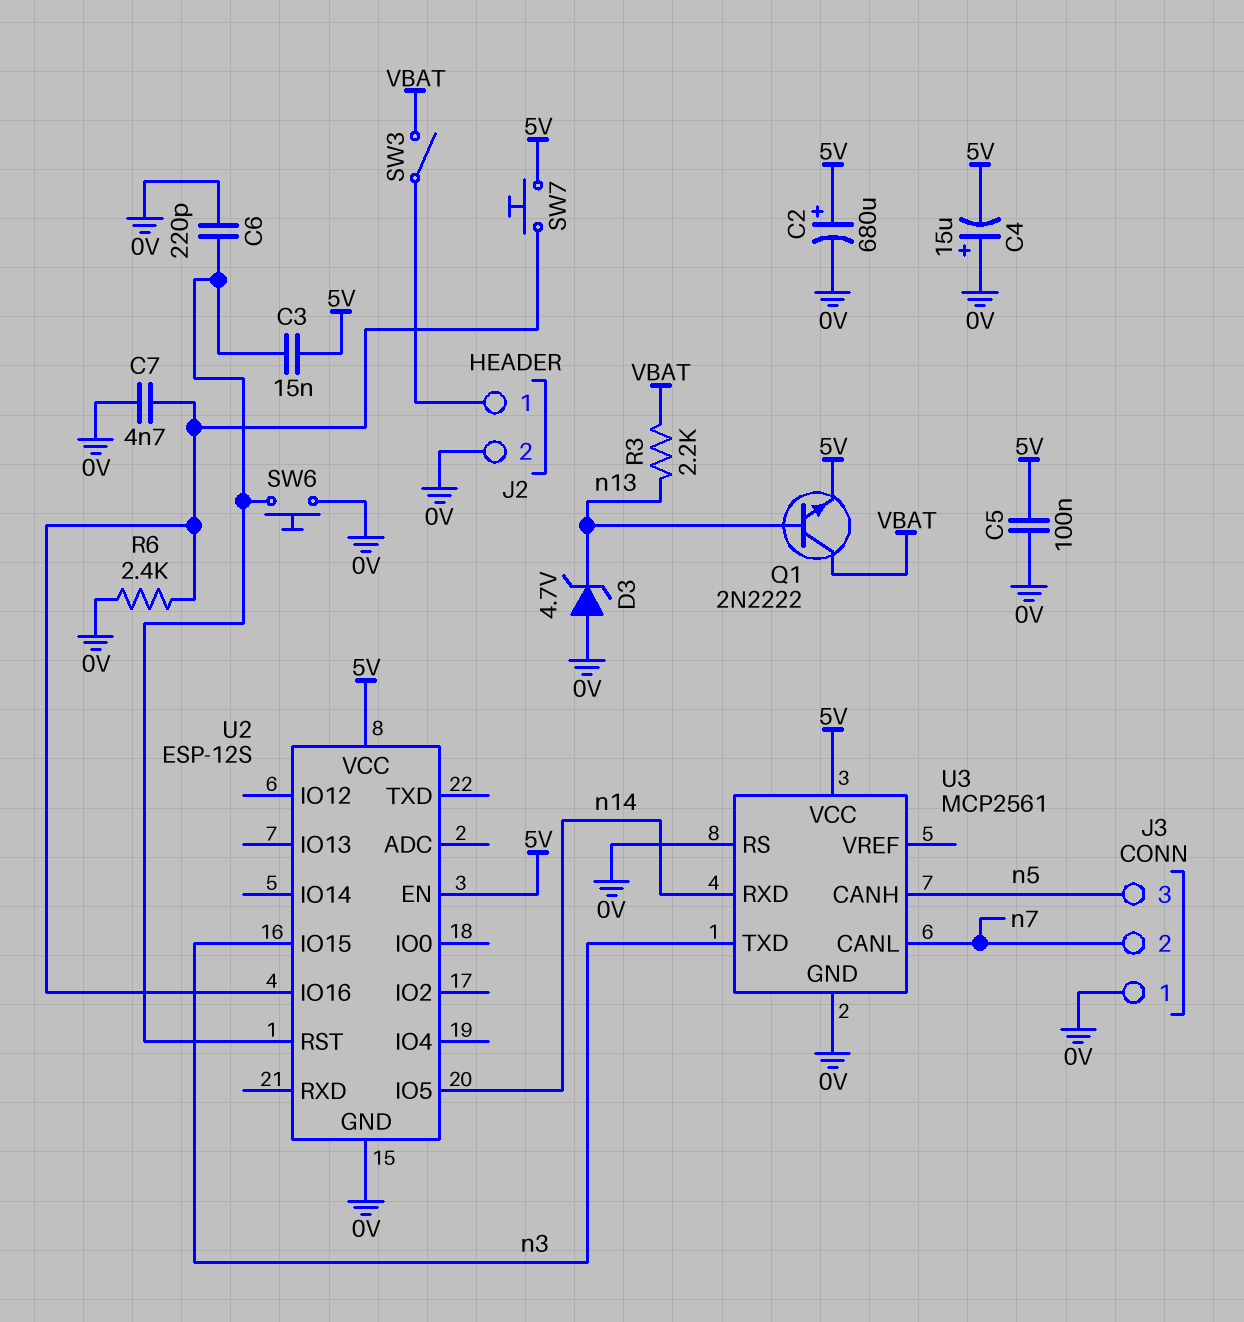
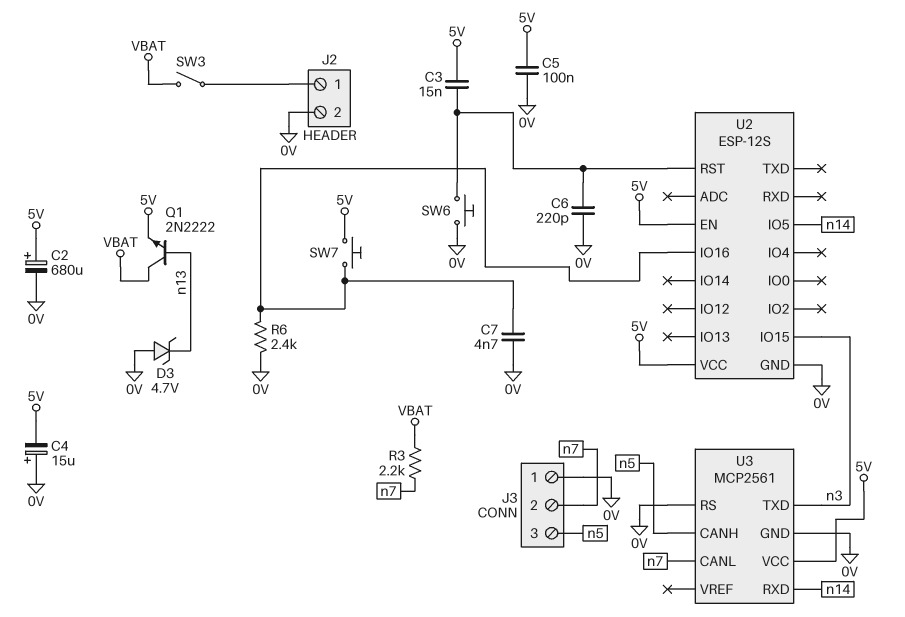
R3: 2.2k (VBAT, n13) -> 2.2k (VBAT, n7)

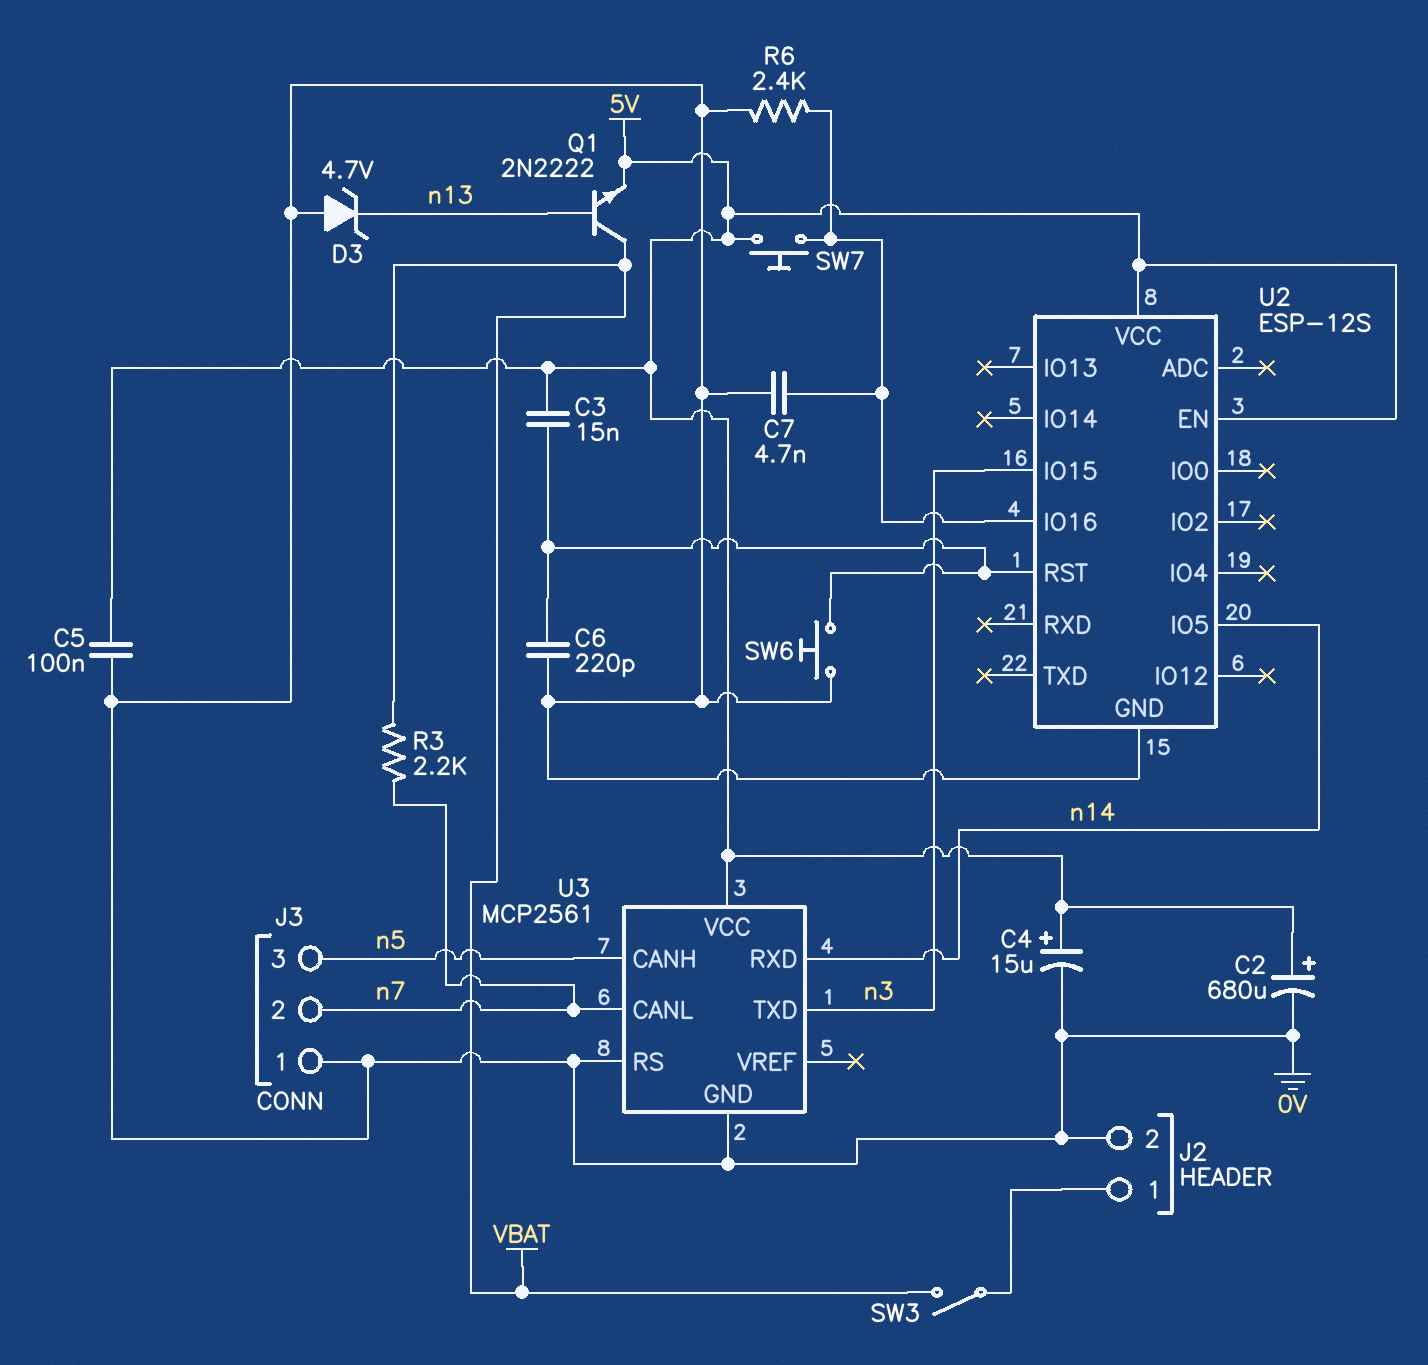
C4: 15uF (plus 0V, minus 5V) -> 15uF (plus 5V, minus 0V)

